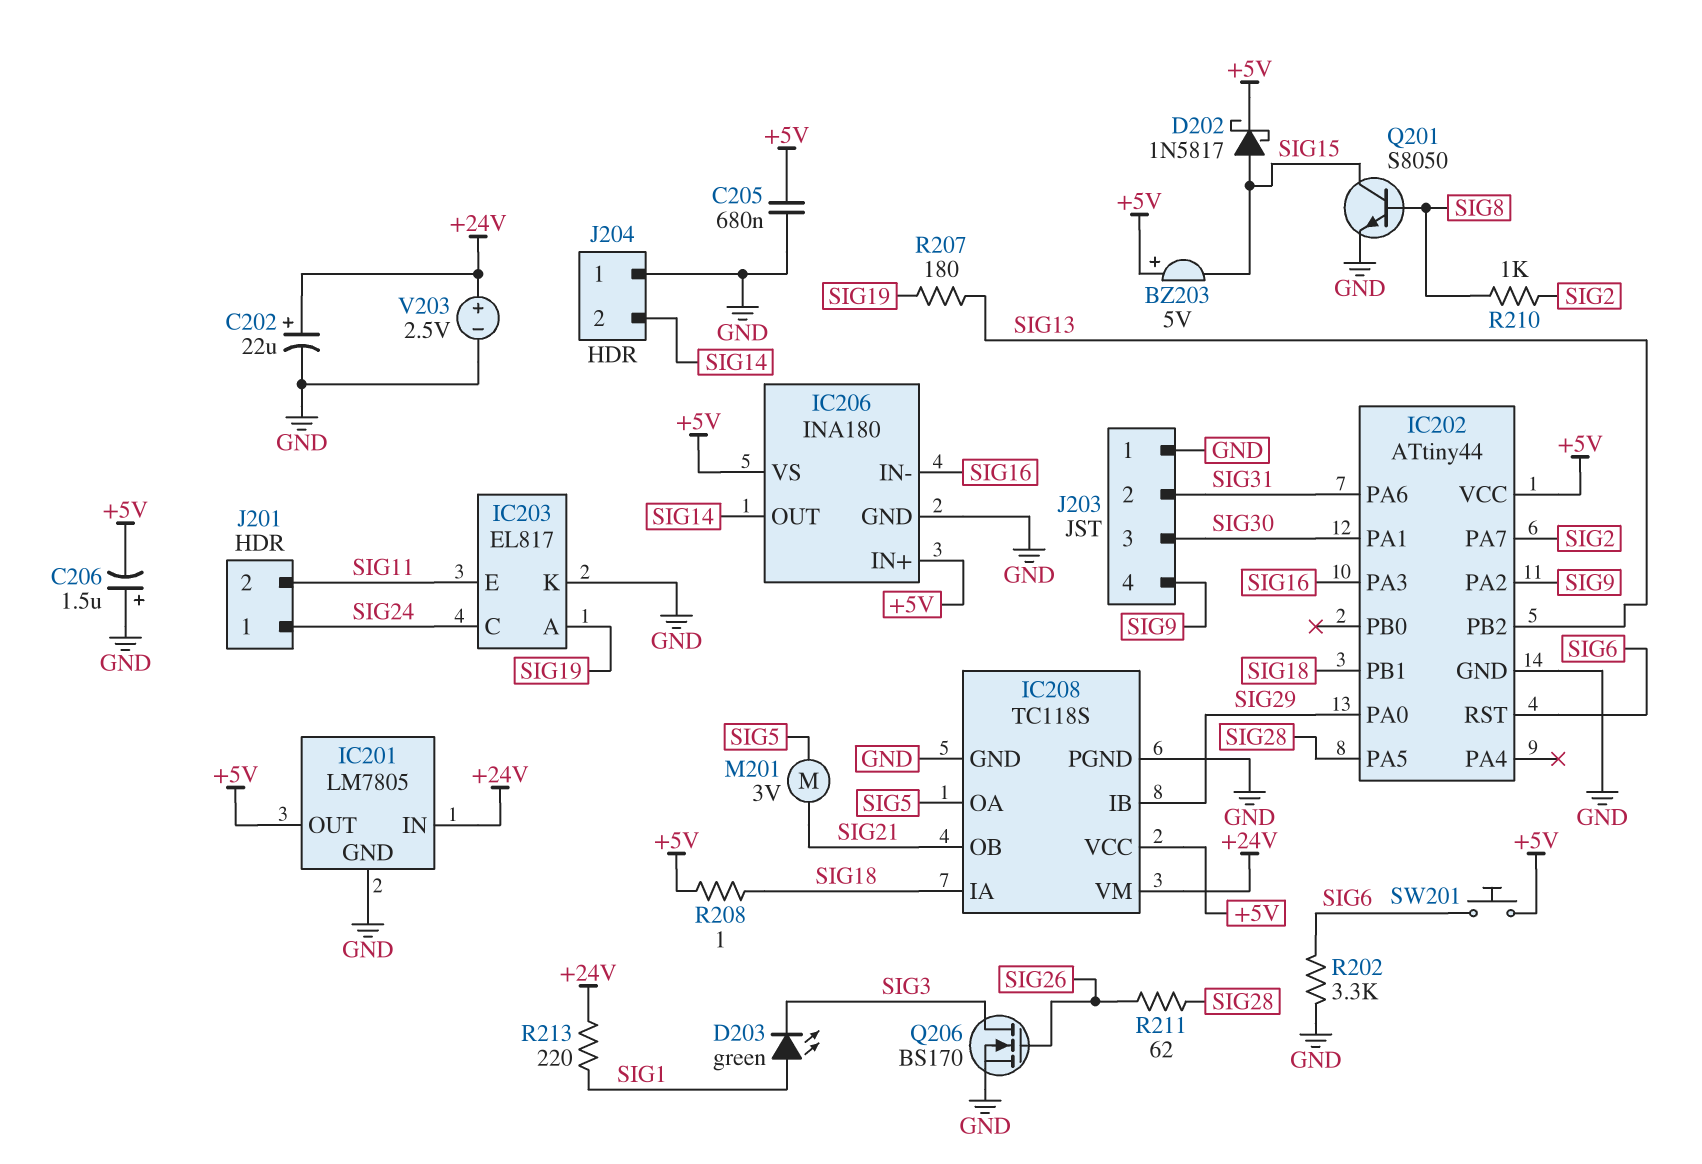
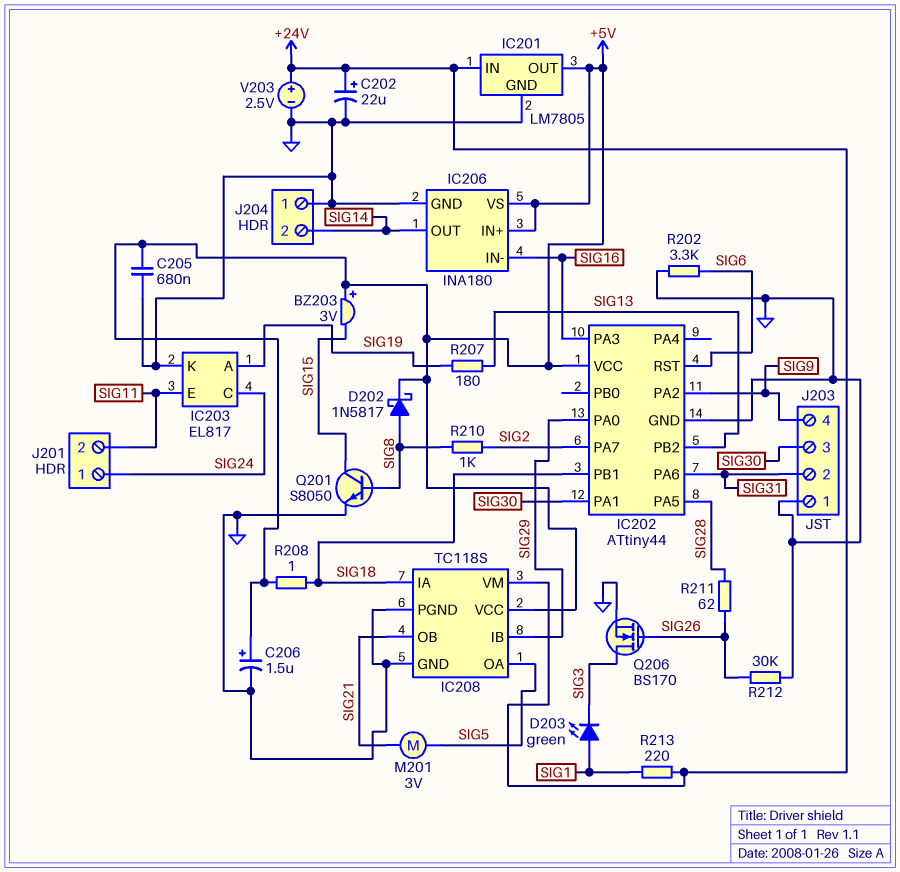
BZ203: buzzer 5V (plus +5V, minus SIG15) -> buzzer 3V (plus +5V, minus SIG15)
C206: 1.5uF (plus GND, minus +5V) -> 1.5uF (plus +5V, minus GND)
D202: schottky 1N5817 (A SIG15, K +5V) -> schottky 1N5817 (A SIG8, K +5V)
R212: none -> 30k (GND, SIG26)
SW201: button (+5V, SIG6) -> none

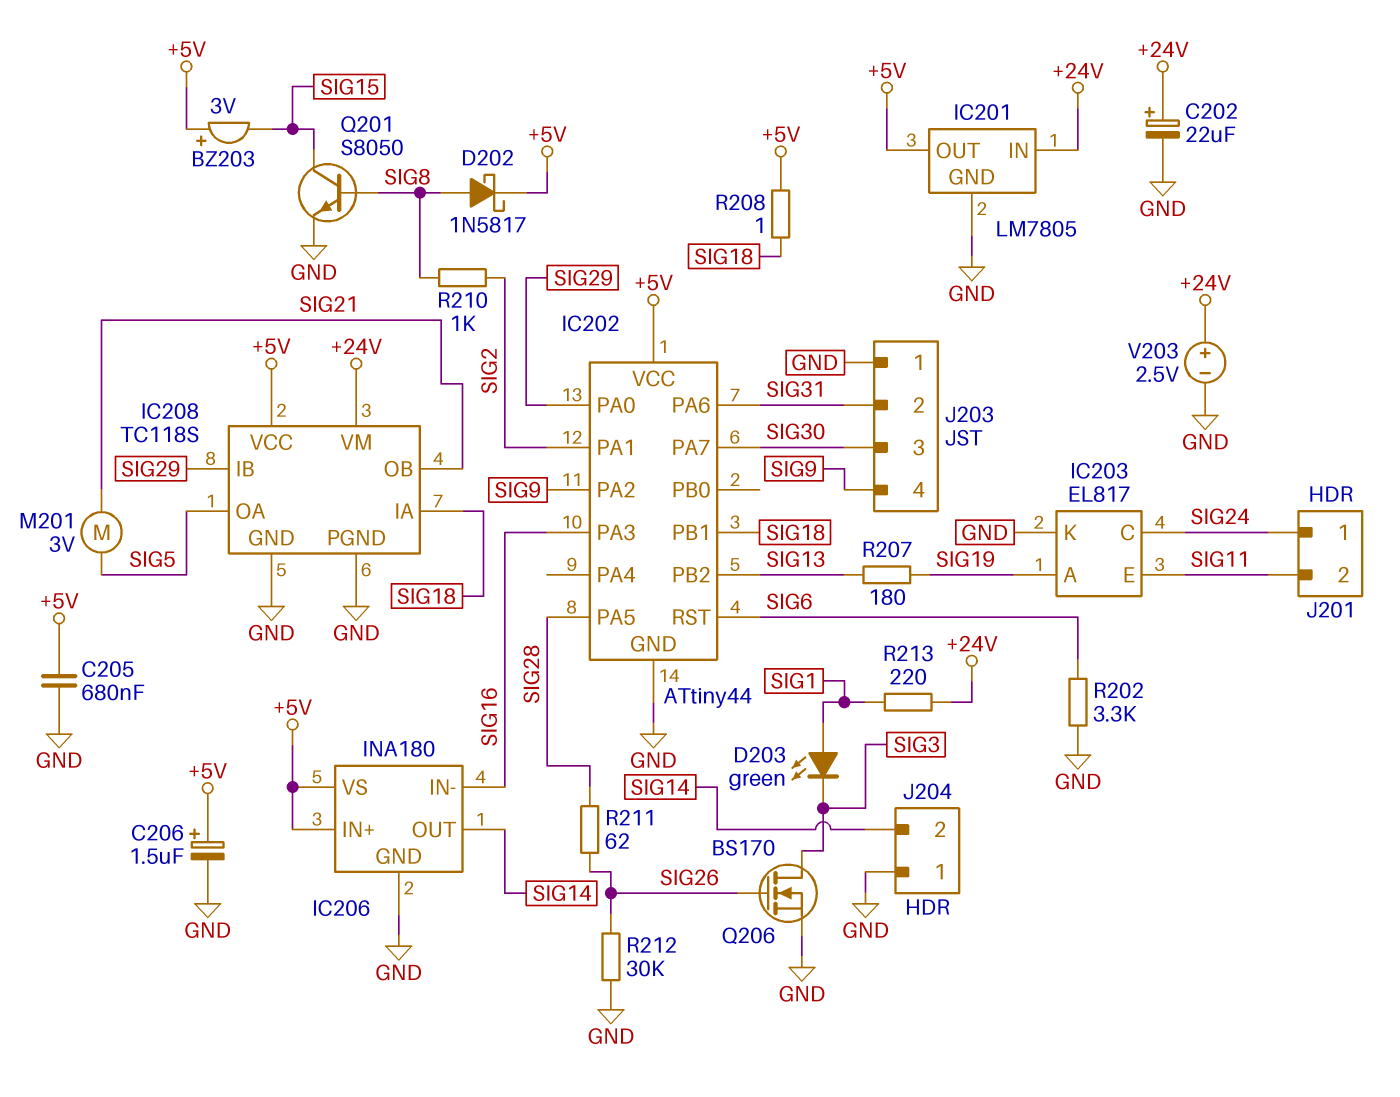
IC202 pin PA1: SIG30 -> SIG2
IC202 pin PA7: SIG2 -> SIG30

